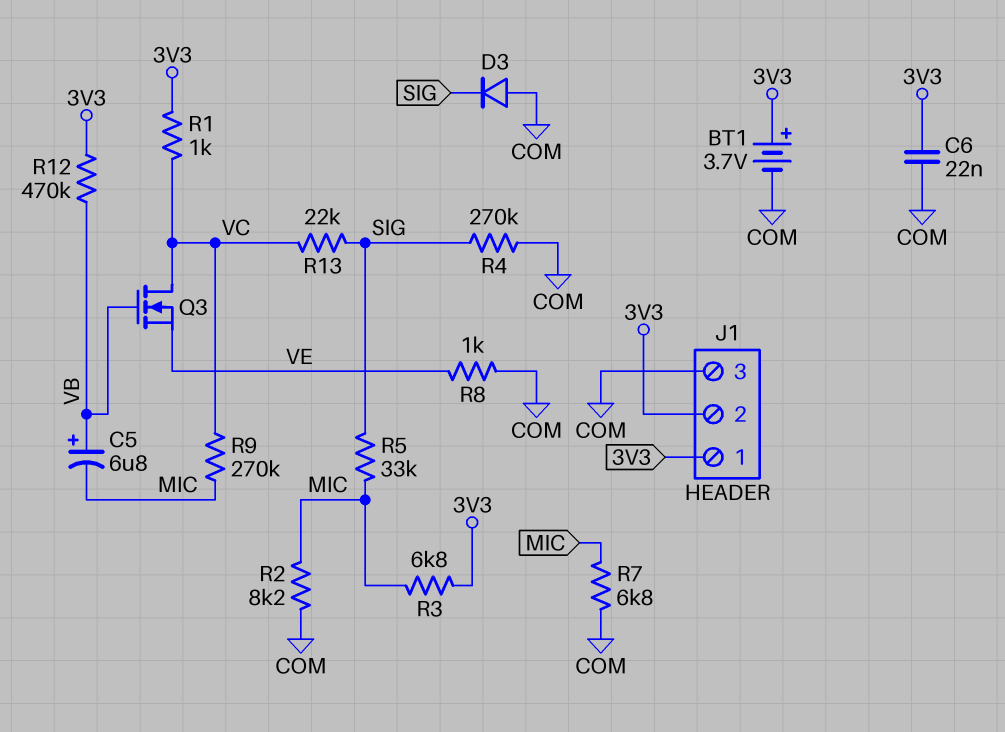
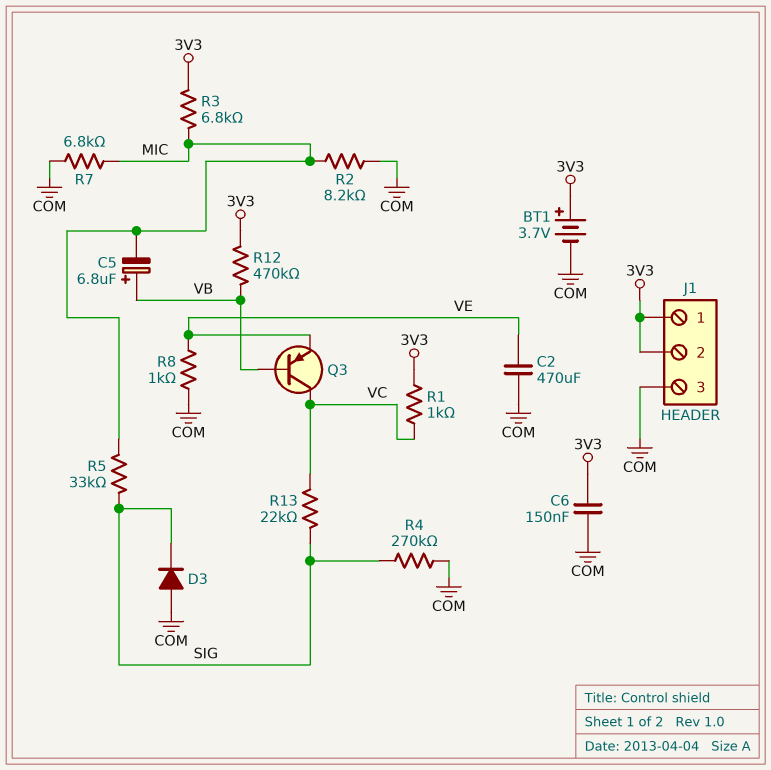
C2: none -> 470uF (COM, VE)
C6: 22nF (3V3, COM) -> 150nF (3V3, COM)
Q3: NMOS (G VB, D VC, S VE) -> PNP (B VB, C VC, E VE)
R9: 270k (MIC, VC) -> none

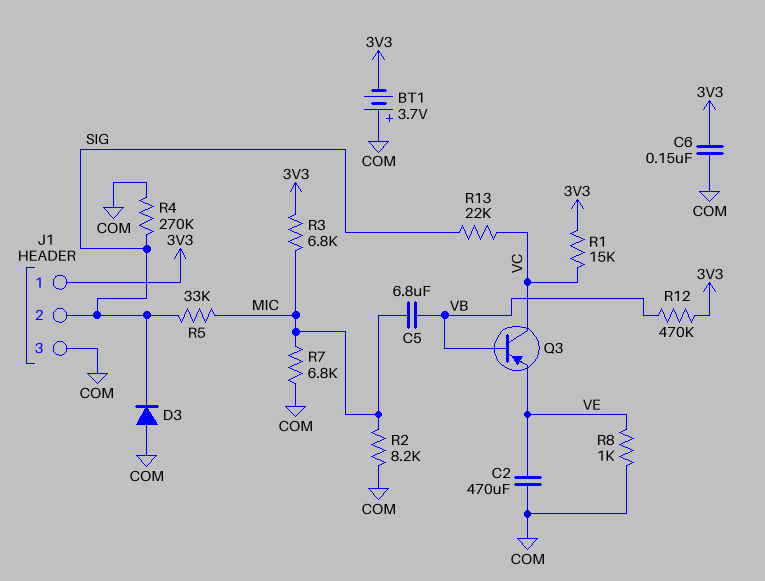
BT1: 3.7V (plus 3V3, minus COM) -> 3.7V (plus COM, minus 3V3)
C5: 6.8uF (plus VB, minus MIC) -> 6.8uF (MIC, VB)
J1 pin 2: 3V3 -> SIG
R1: 1k (3V3, VC) -> 15k (3V3, VC)

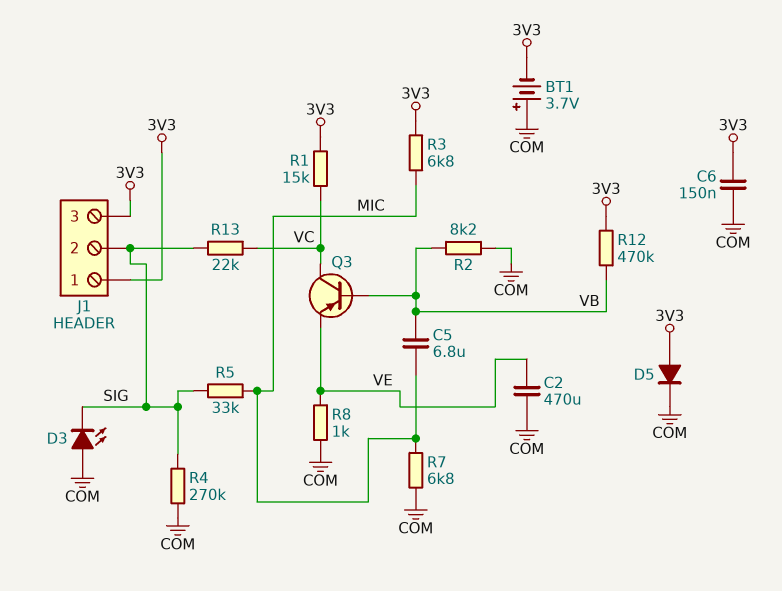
D3: diode (A COM, K SIG) -> LED (A COM, K SIG)
D5: none -> diode (A 3V3, K COM)
J1 pin 3: COM -> 3V3
R2: 8.2k (COM, MIC) -> 8.2k (COM, VB)

